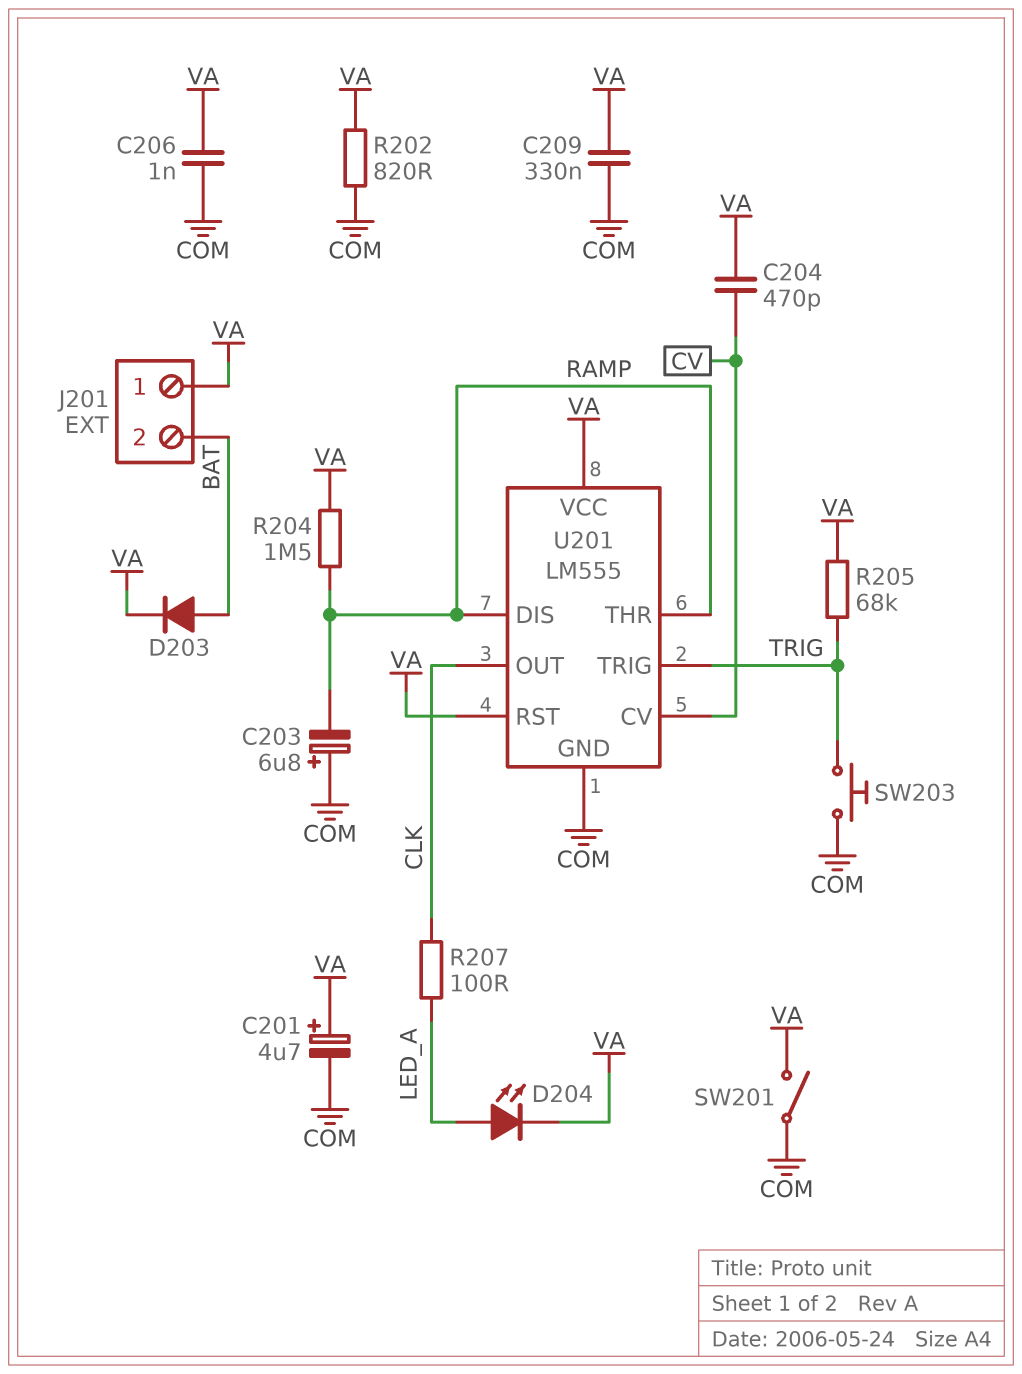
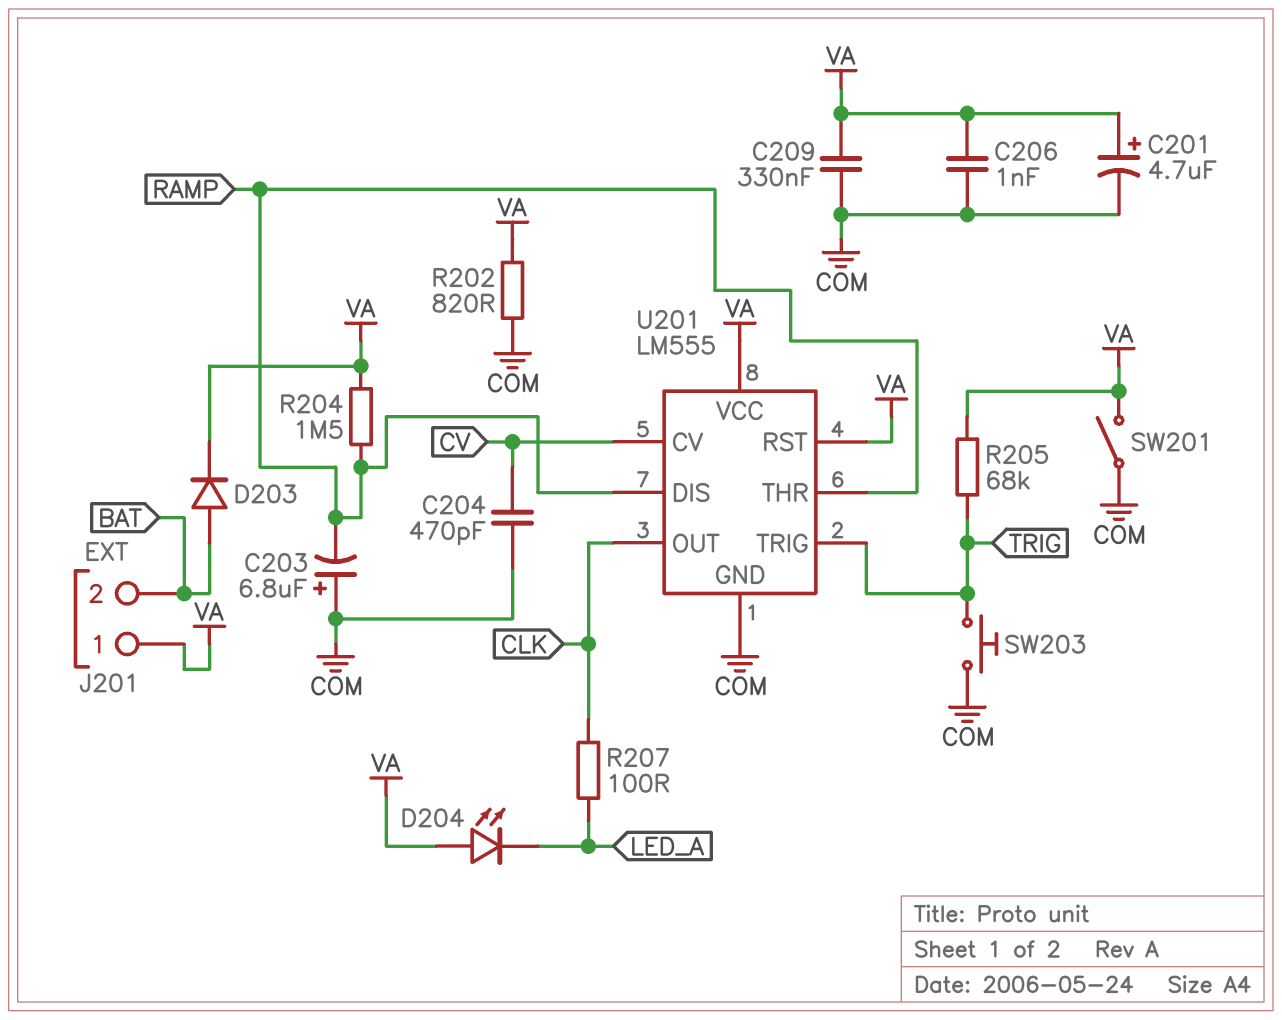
C204: 470pF (CV, VA) -> 470pF (COM, CV)
D204: LED (A LED_A, K VA) -> LED (A VA, K LED_A)

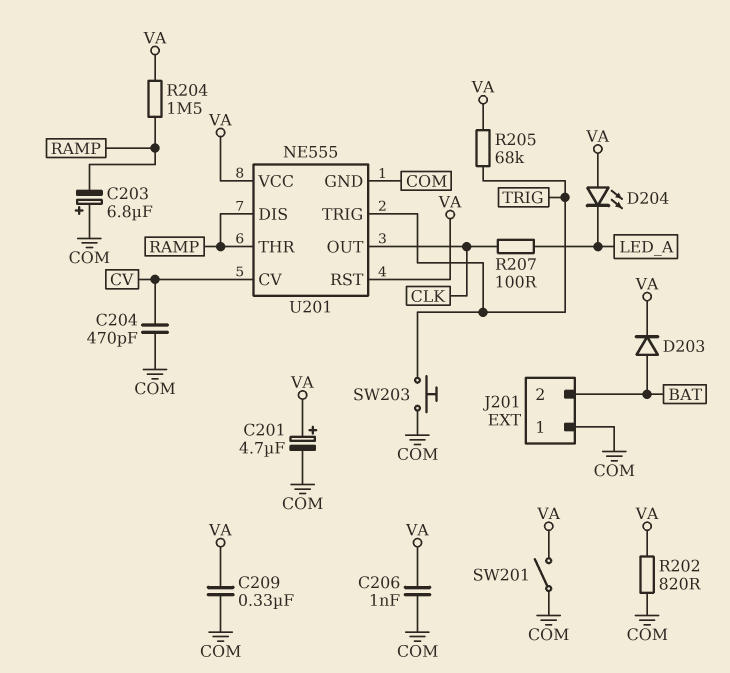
J201 pin 1: VA -> COM
U201: LM555 -> NE555

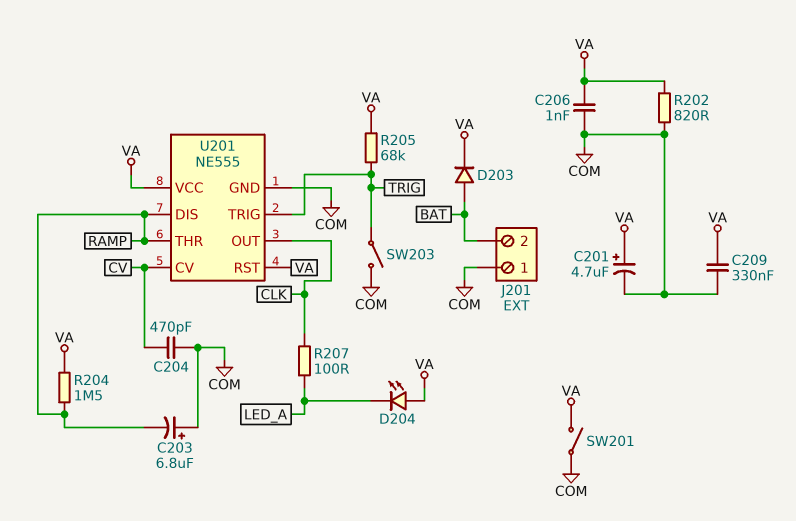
SW203: button (COM, TRIG) -> switch (COM, TRIG)

